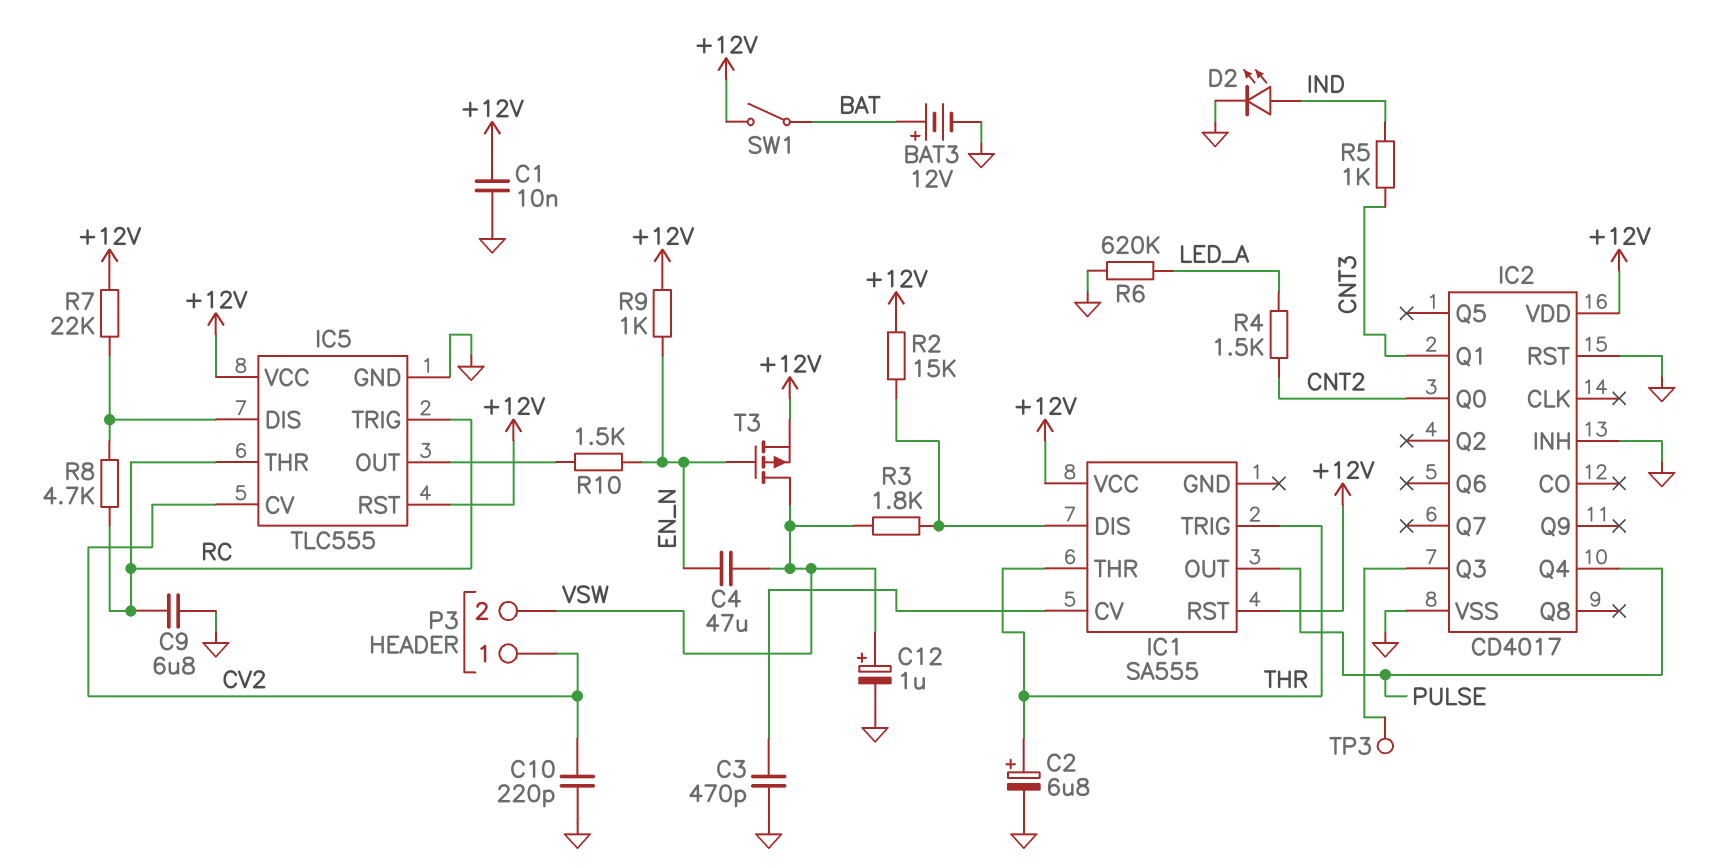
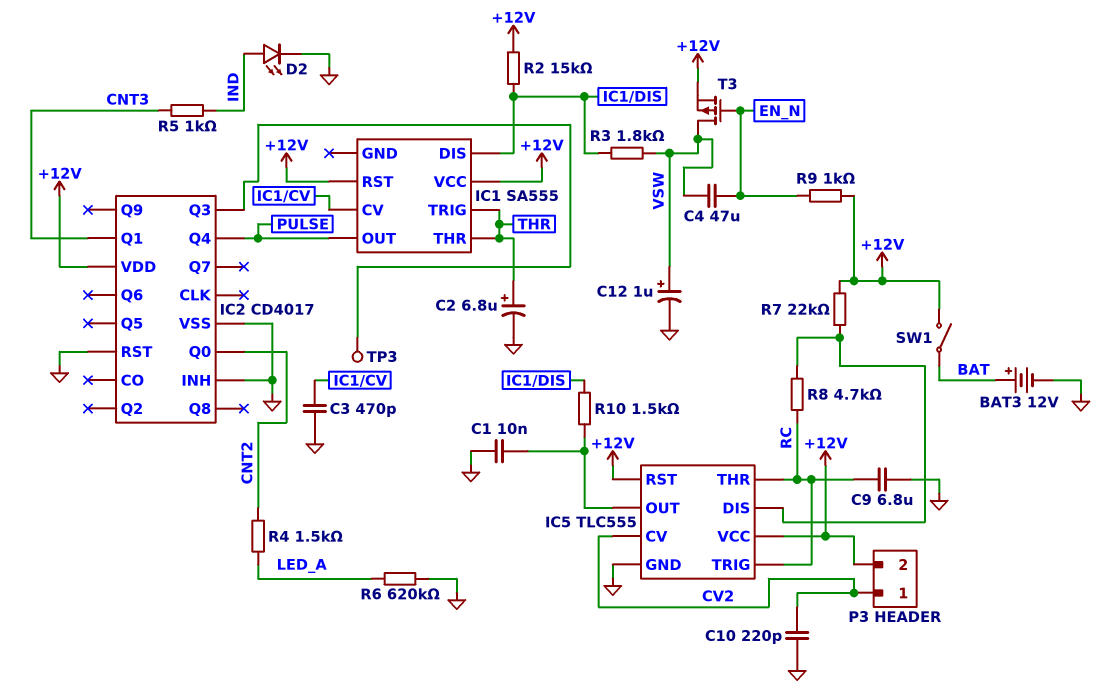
C1: 10nF (+12V, GND) -> 10nF (GND, IC5/OUT)
P3 pin 2: VSW -> +12V
R10: 1.5k (EN_N, IC5/OUT) -> 1.5k (IC1/DIS, IC5/OUT)

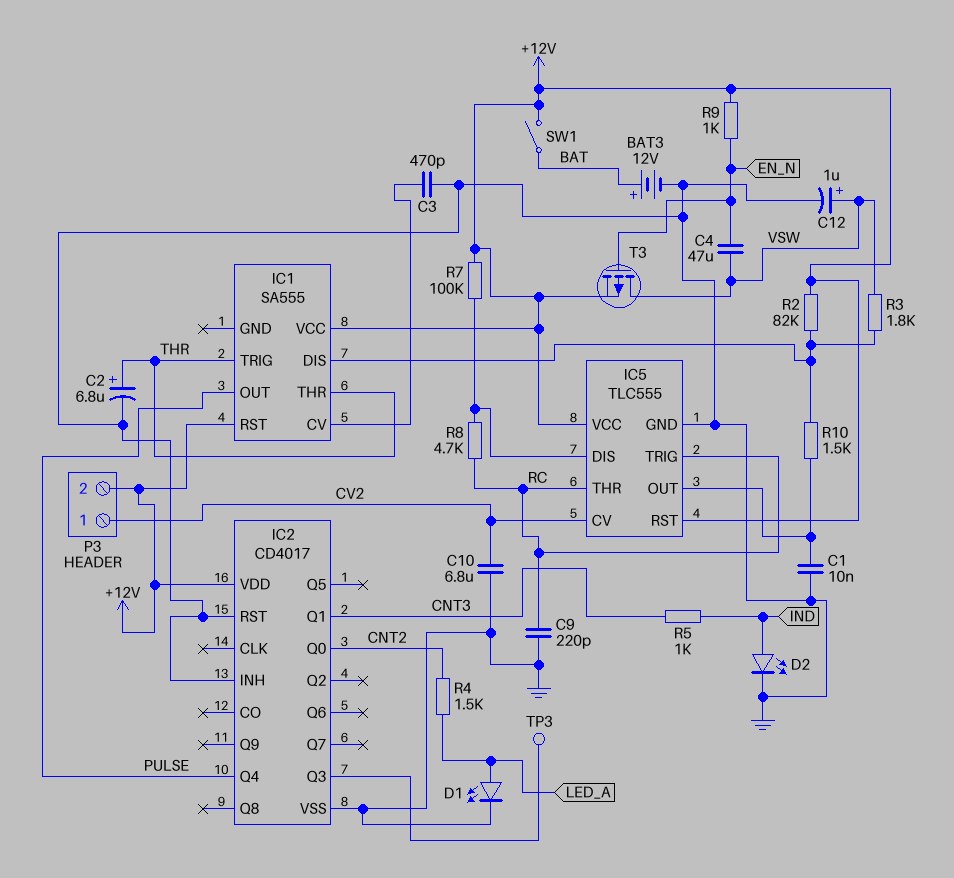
C9: 6.8uF (GND, RC) -> 220pF (GND, RC)
C10: 220pF (CV2, GND) -> 6.8uF (CV2, GND)
D1: none -> LED (A LED_A, K GND)
R2: 15k (+12V, IC1/DIS) -> 82k (+12V, IC1/DIS)
R6: 620k (GND, LED_A) -> none
R7: 22k (+12V, IC5/DIS) -> 100k (+12V, IC5/DIS)

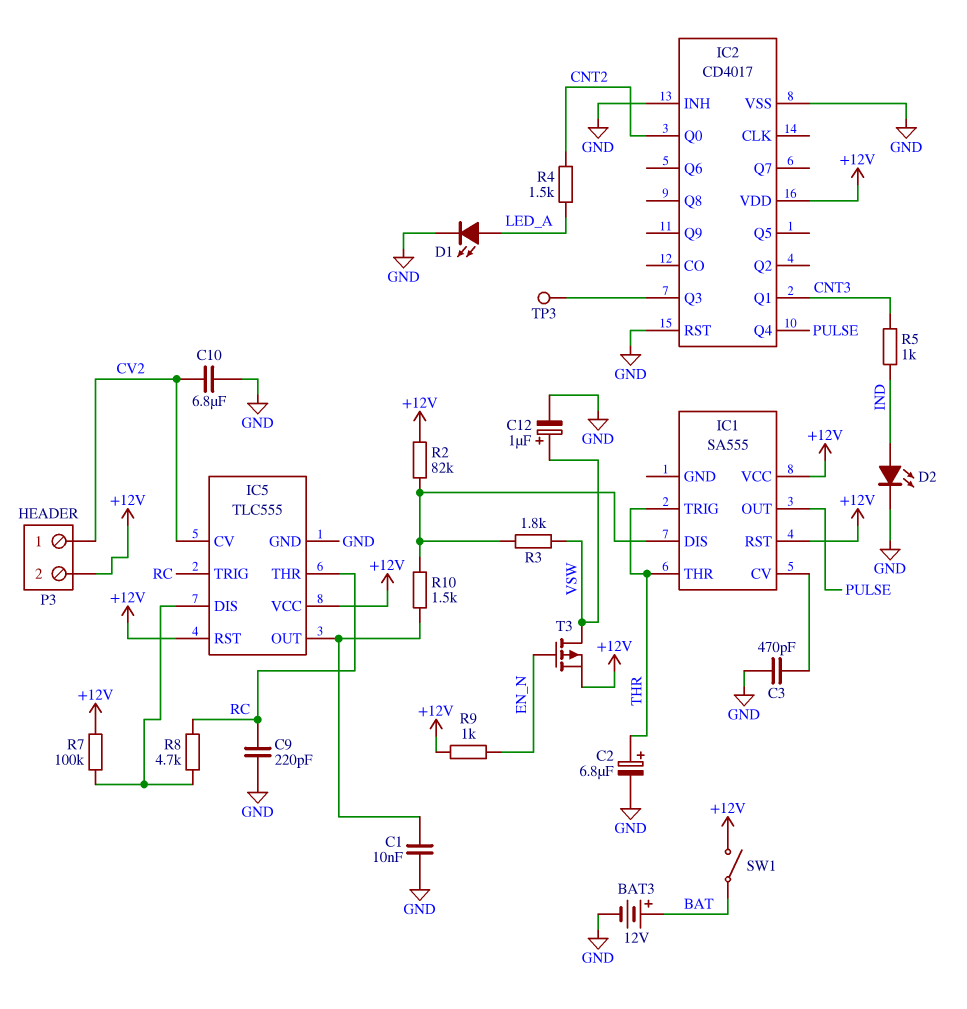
C4: 47uF (EN_N, VSW) -> none

